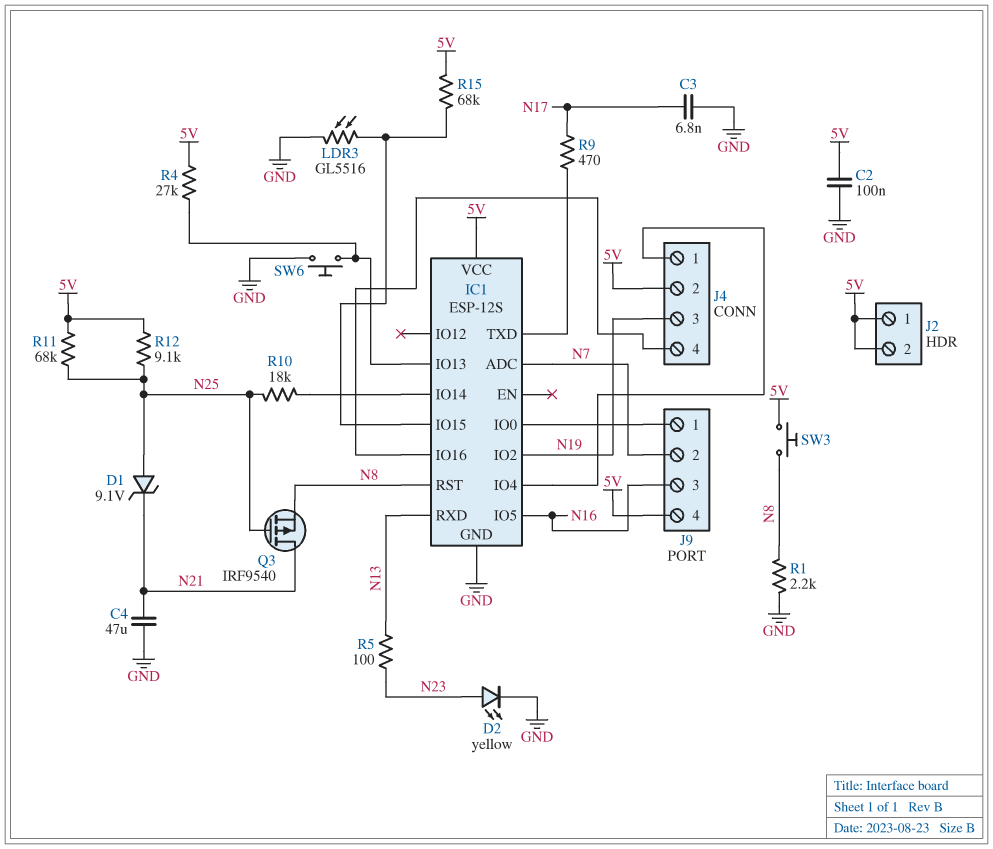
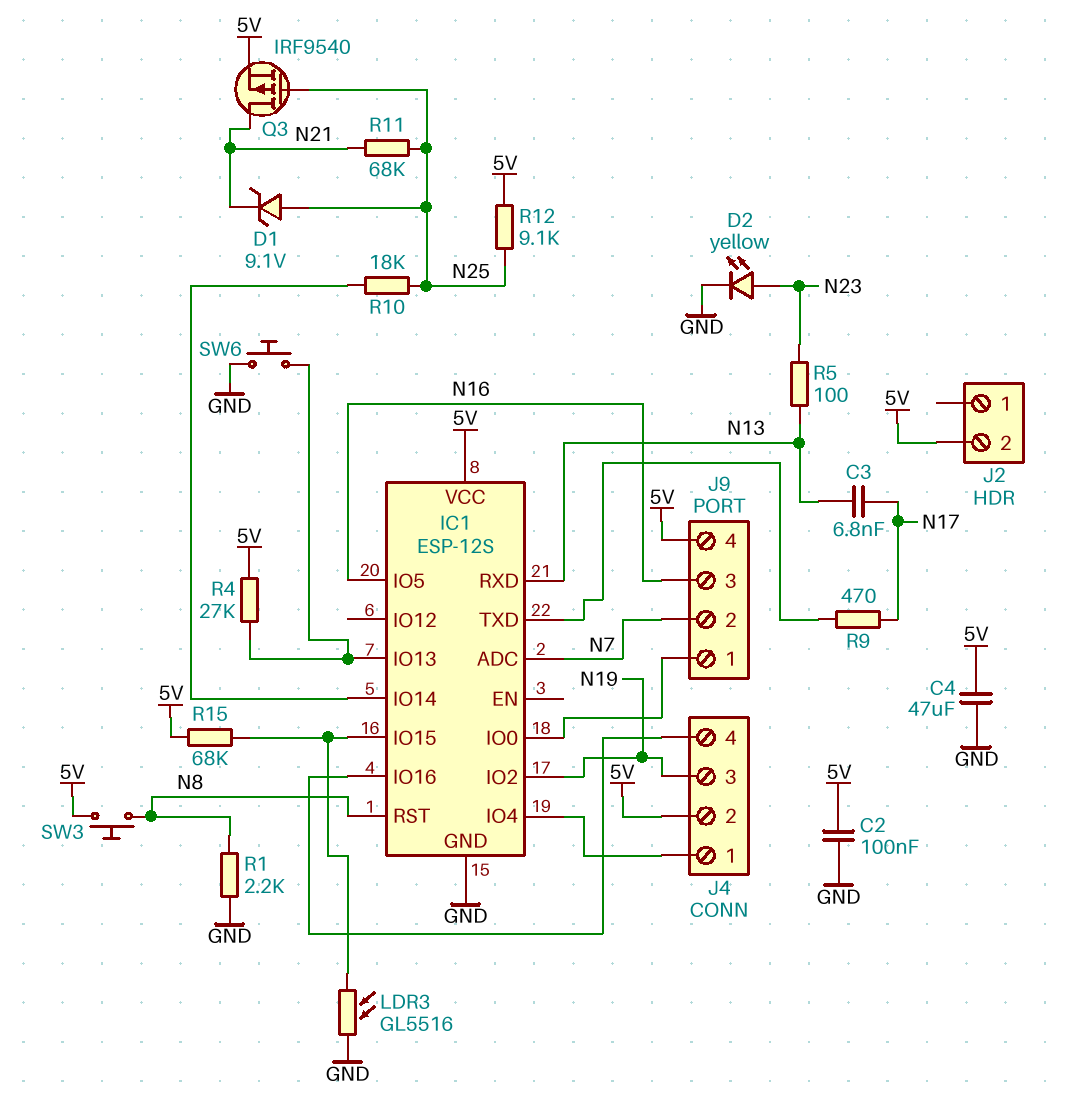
C3: 6.8nF (GND, N17) -> 6.8nF (N13, N17)
C4: 47uF (GND, N21) -> 47uF (5V, GND)
J2 pin 1: 5V -> none
Q3: PMOS IRF9540 (G N25, D N21, S N8) -> PMOS IRF9540 (G N25, D N21, S 5V)
R11: 68k (5V, N25) -> 68k (N21, N25)

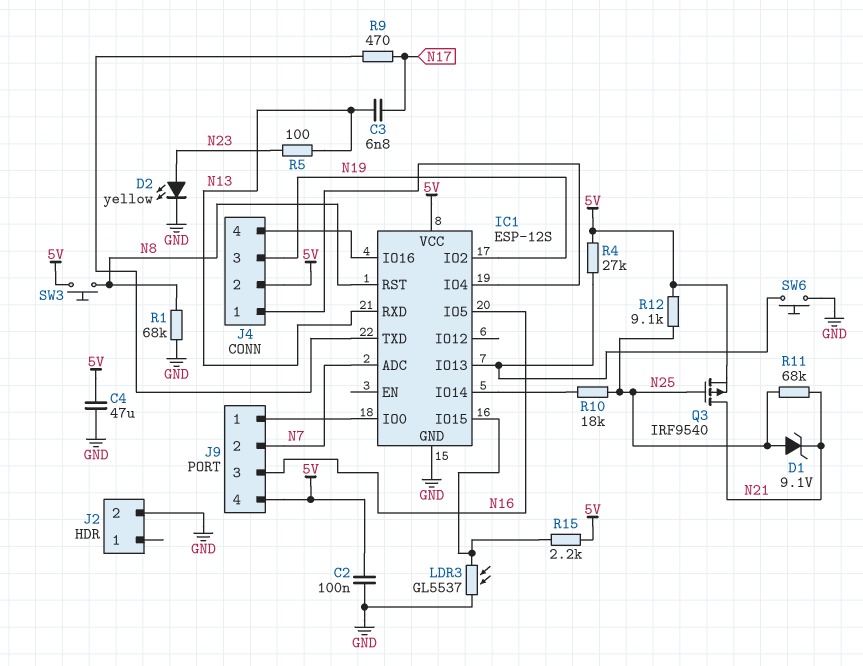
J2 pin 2: 5V -> GND
LDR3: GL5516 (GND, IC1/IO15) -> GL5537 (GND, IC1/IO15)
R1: 2.2k (GND, N8) -> 68k (GND, N8)
R15: 68k (5V, IC1/IO15) -> 2.2k (5V, IC1/IO15)

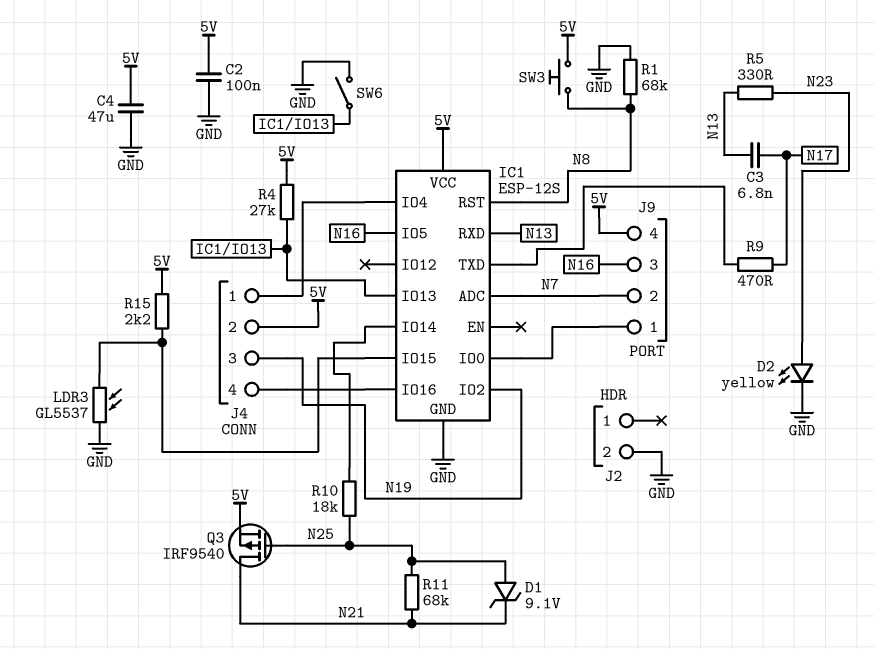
R5: 100 (N13, N23) -> 330 (N13, N23)
R12: 9.1k (5V, N25) -> none
SW6: button (GND, IC1/IO13) -> switch (GND, IC1/IO13)

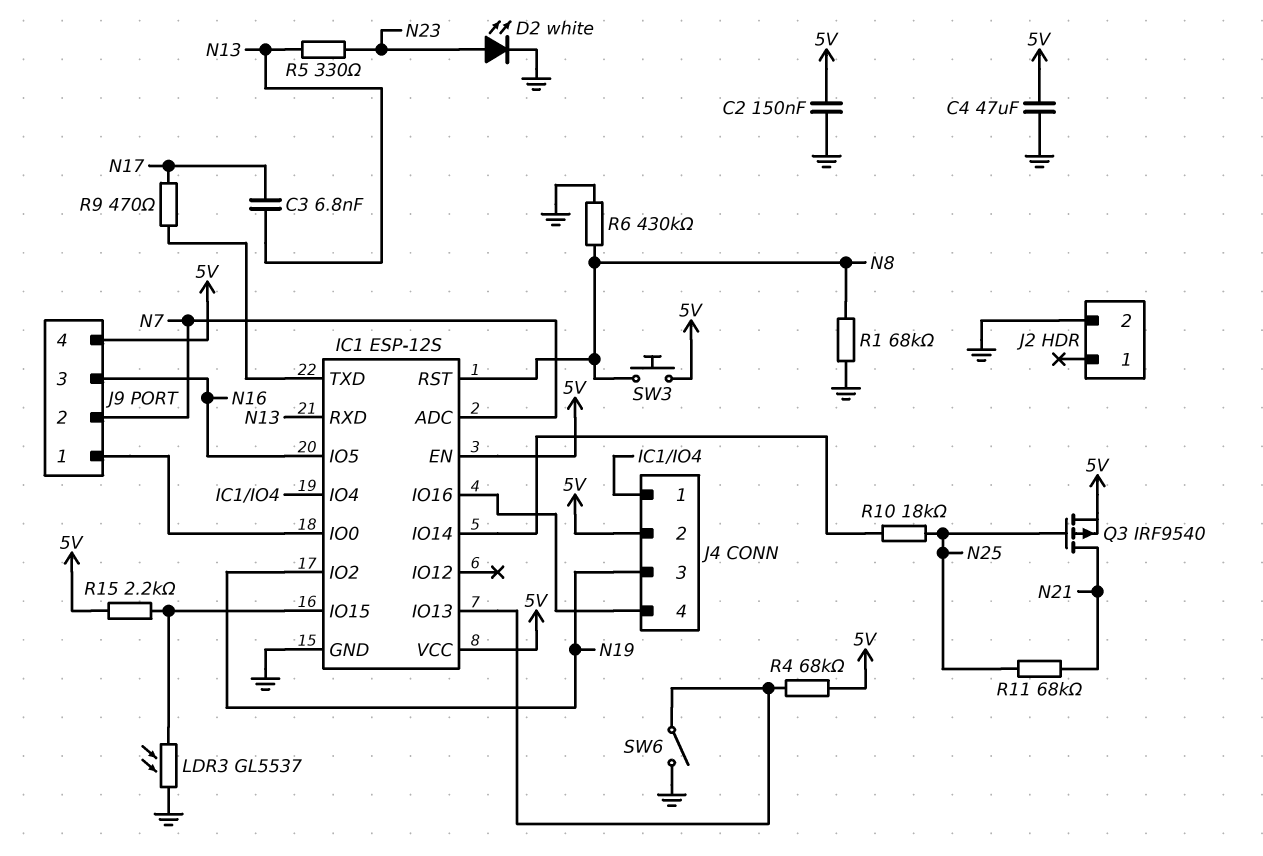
C2: 100nF (5V, GND) -> 150nF (5V, GND)
D1: zener 9.1V (A N25, K N21) -> none
D2: LED yellow (A N23, K GND) -> LED white (A N23, K GND)
IC1 pin EN: none -> 5V
R4: 27k (5V, IC1/IO13) -> 68k (5V, IC1/IO13)
R6: none -> 430k (GND, N8)

